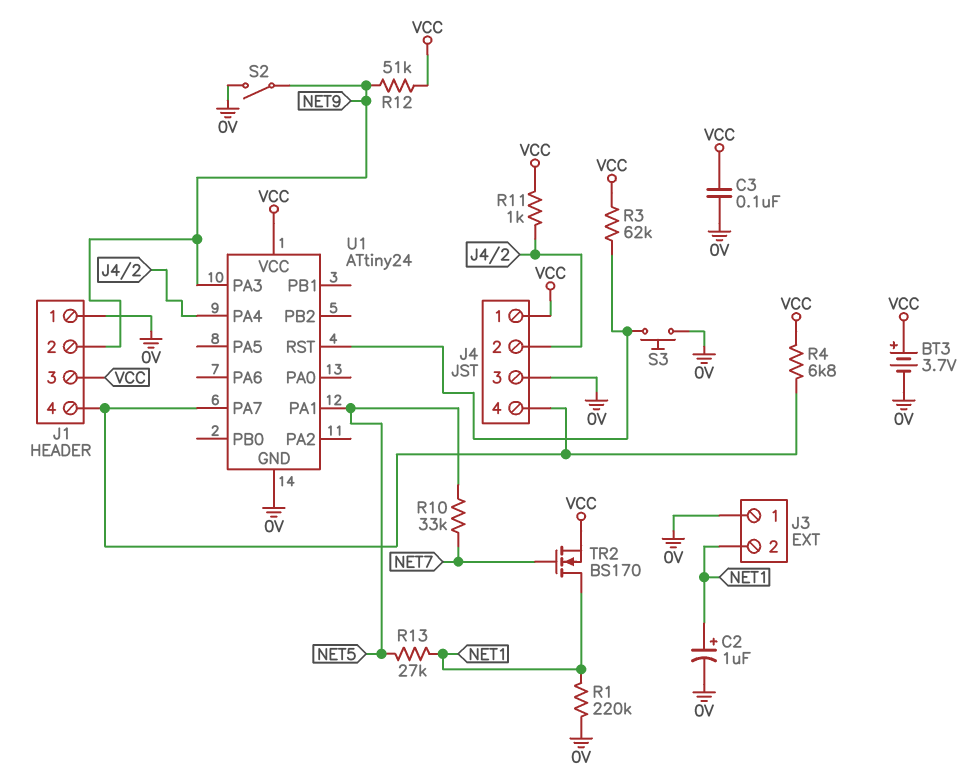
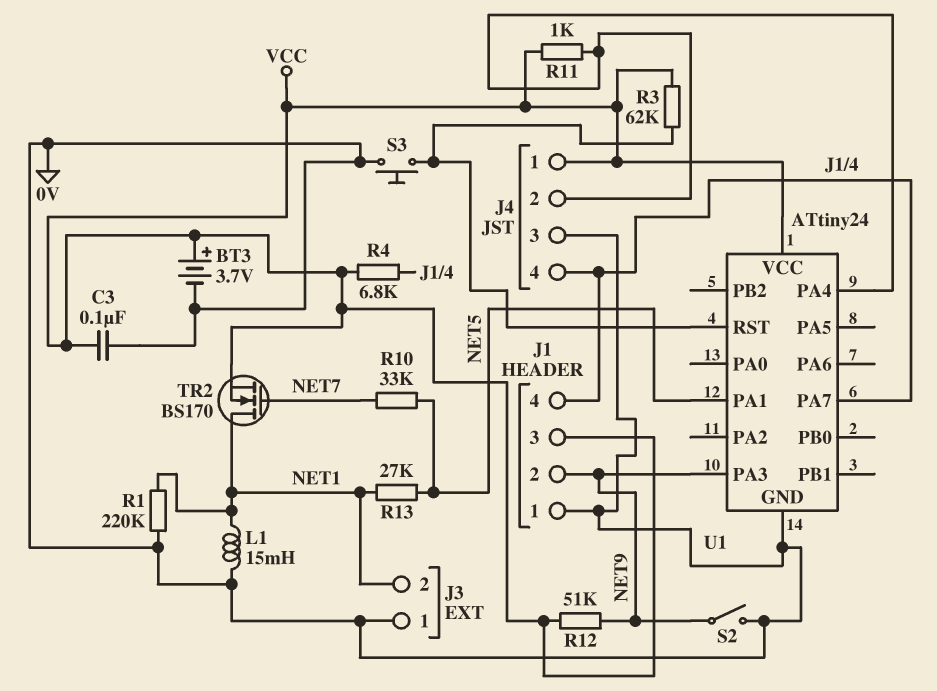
C2: 1uF (plus NET1, minus 0V) -> none
L1: none -> 15mH (0V, NET1)

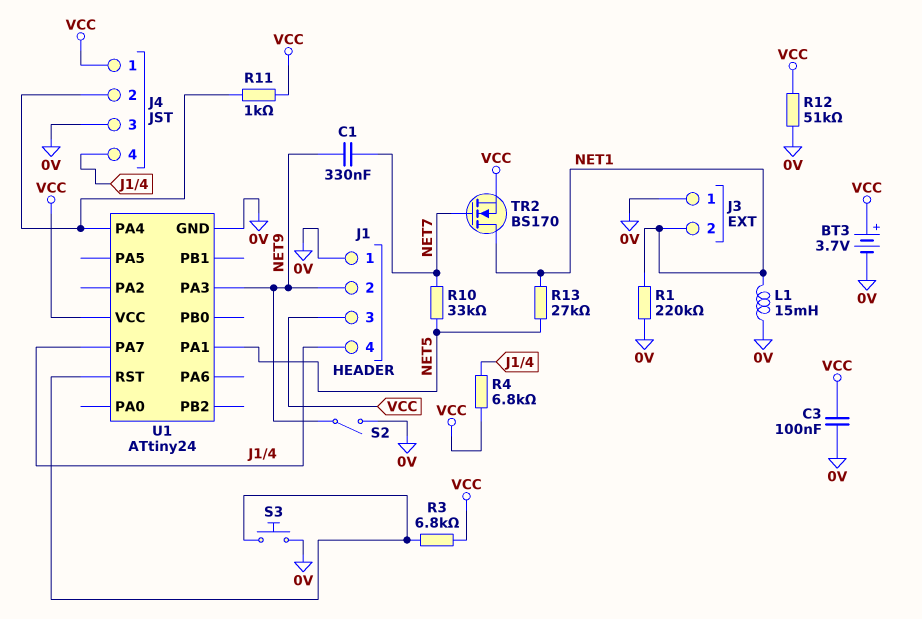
C1: none -> 330nF (NET7, NET9)
R3: 62k (U1/RST, VCC) -> 6.8k (U1/RST, VCC)
R12: 51k (NET9, VCC) -> 51k (0V, VCC)

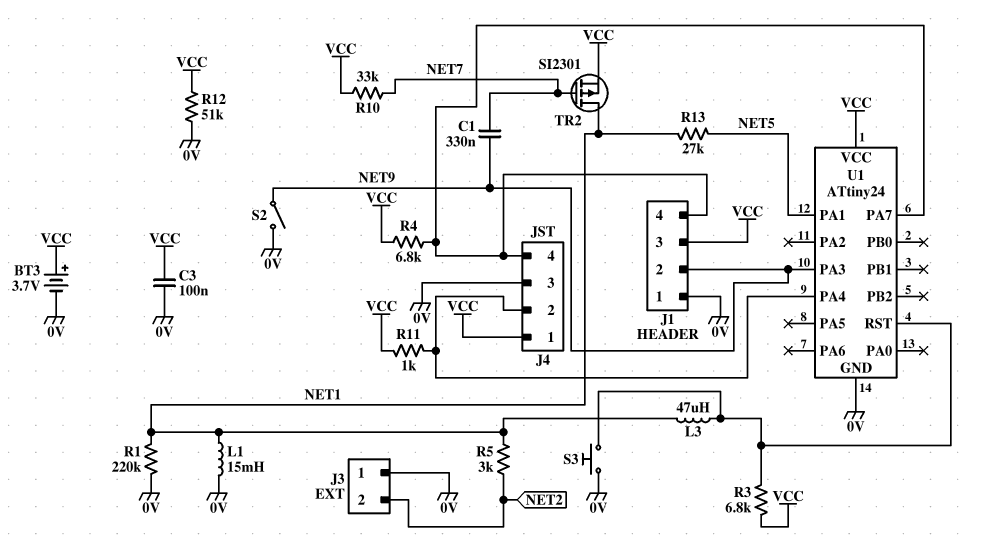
J3 pin 2: NET1 -> NET2
L3: none -> 47uH (NET1, U1/RST)
R5: none -> 3k (NET1, NET2)
R10: 33k (NET5, NET7) -> 33k (NET7, VCC)
TR2: NMOS BS170 (G NET7, D NET1, S VCC) -> PMOS SI2301 (G NET7, D NET1, S VCC)

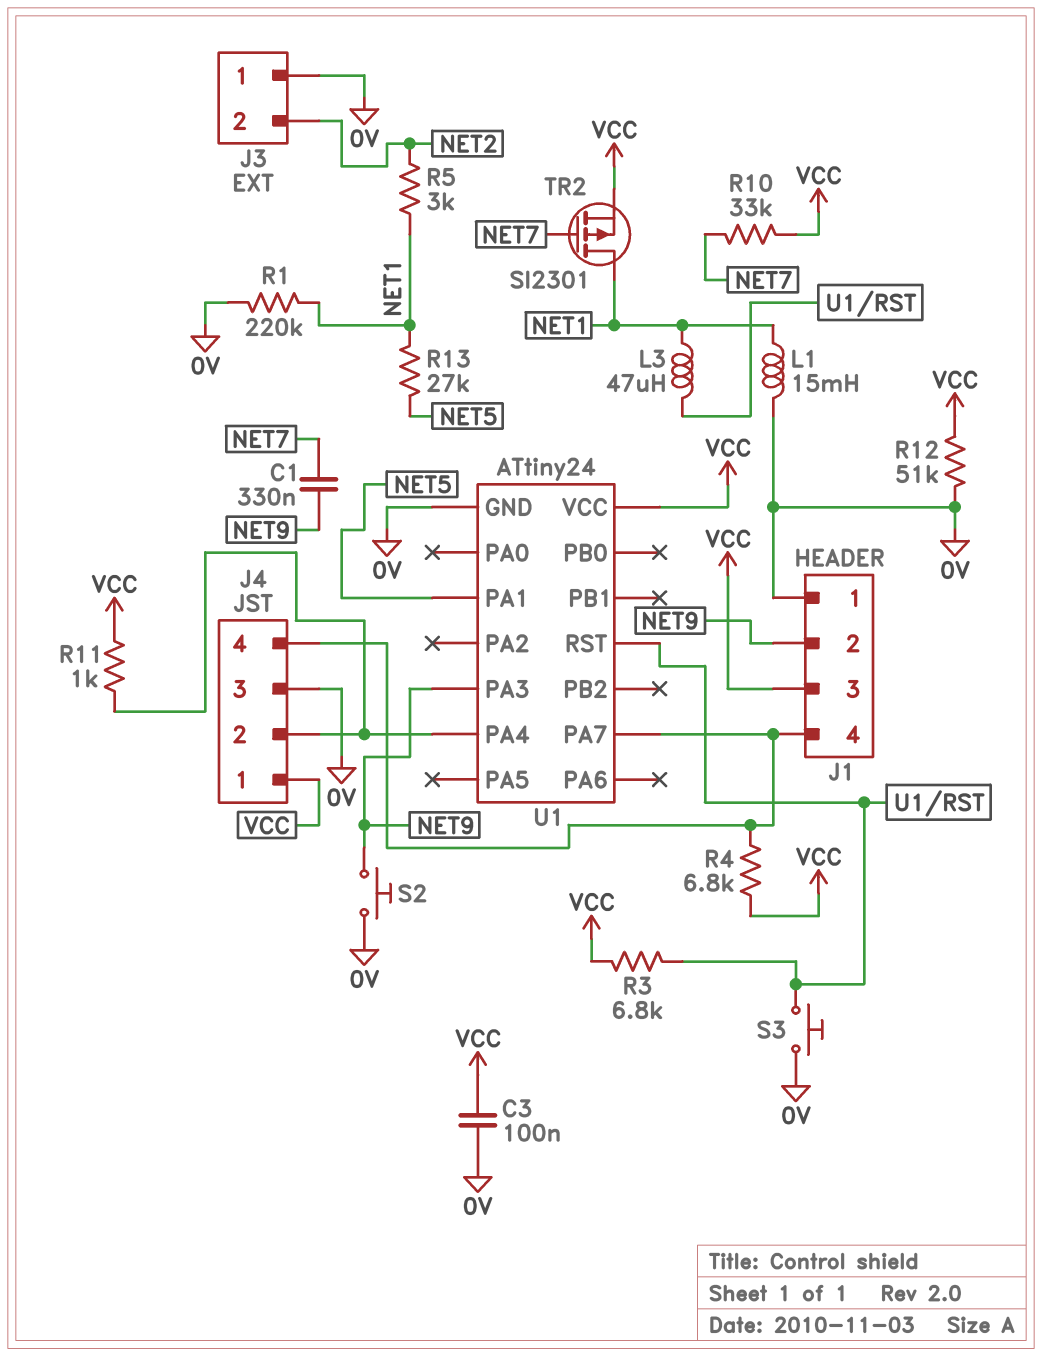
BT3: 3.7V (plus VCC, minus 0V) -> none
S2: switch (0V, NET9) -> button (0V, NET9)

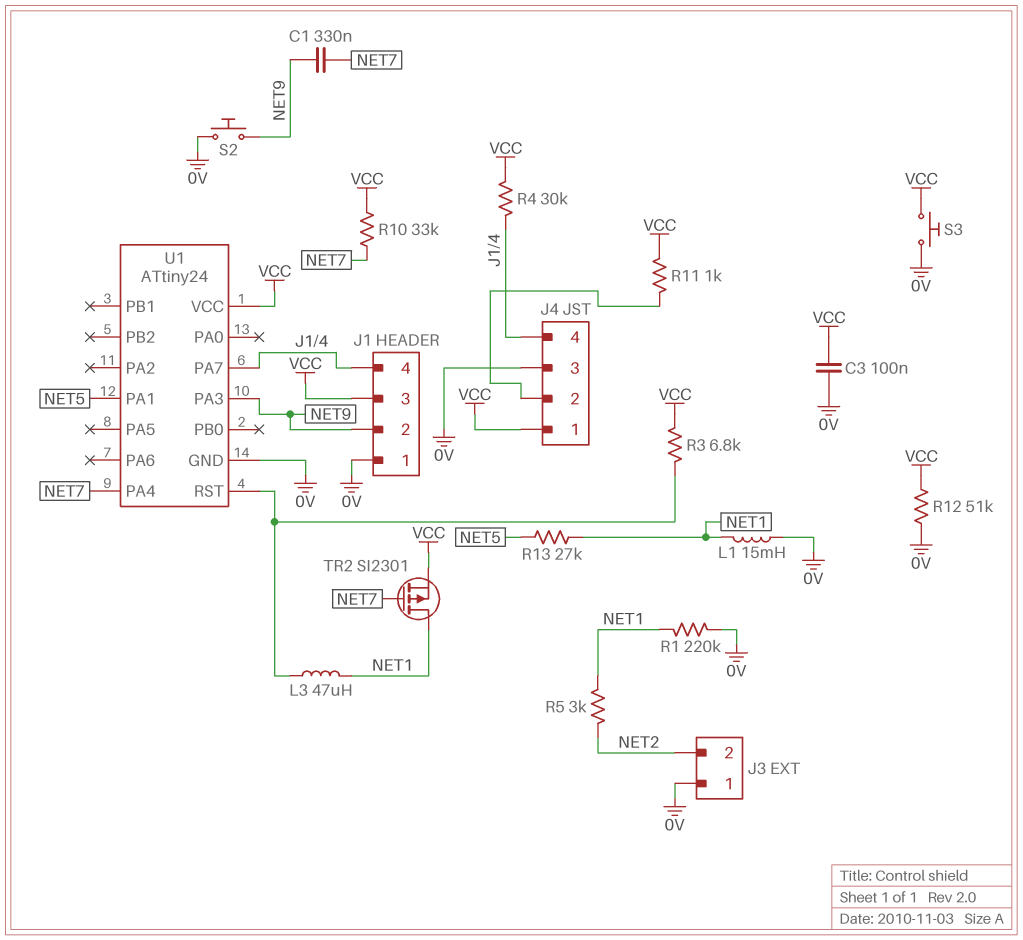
R4: 6.8k (J1/4, VCC) -> 30k (J1/4, VCC)
S3: button (0V, U1/RST) -> button (0V, VCC)
U1 pin PA4: J4/2 -> NET7

